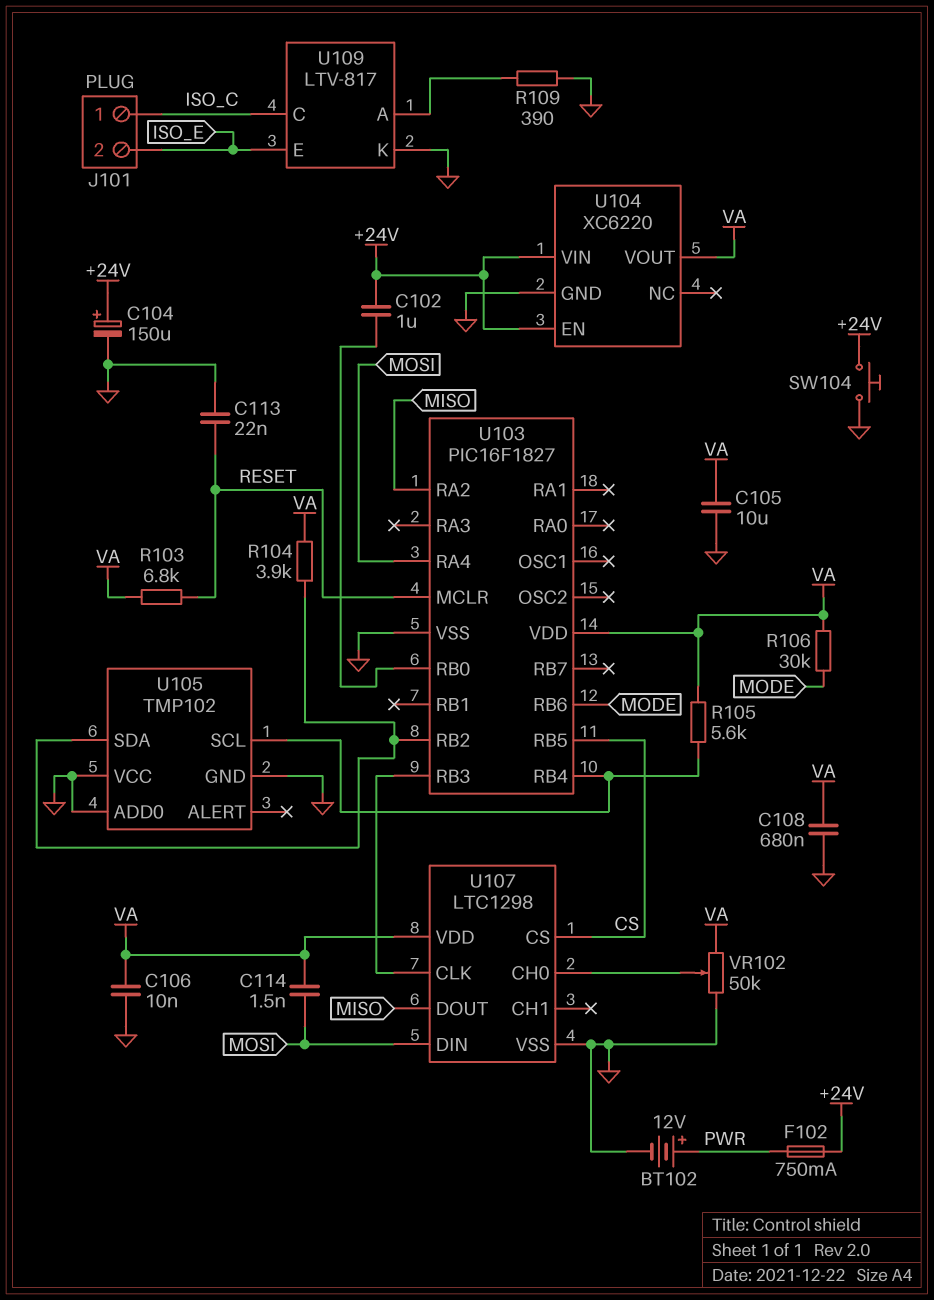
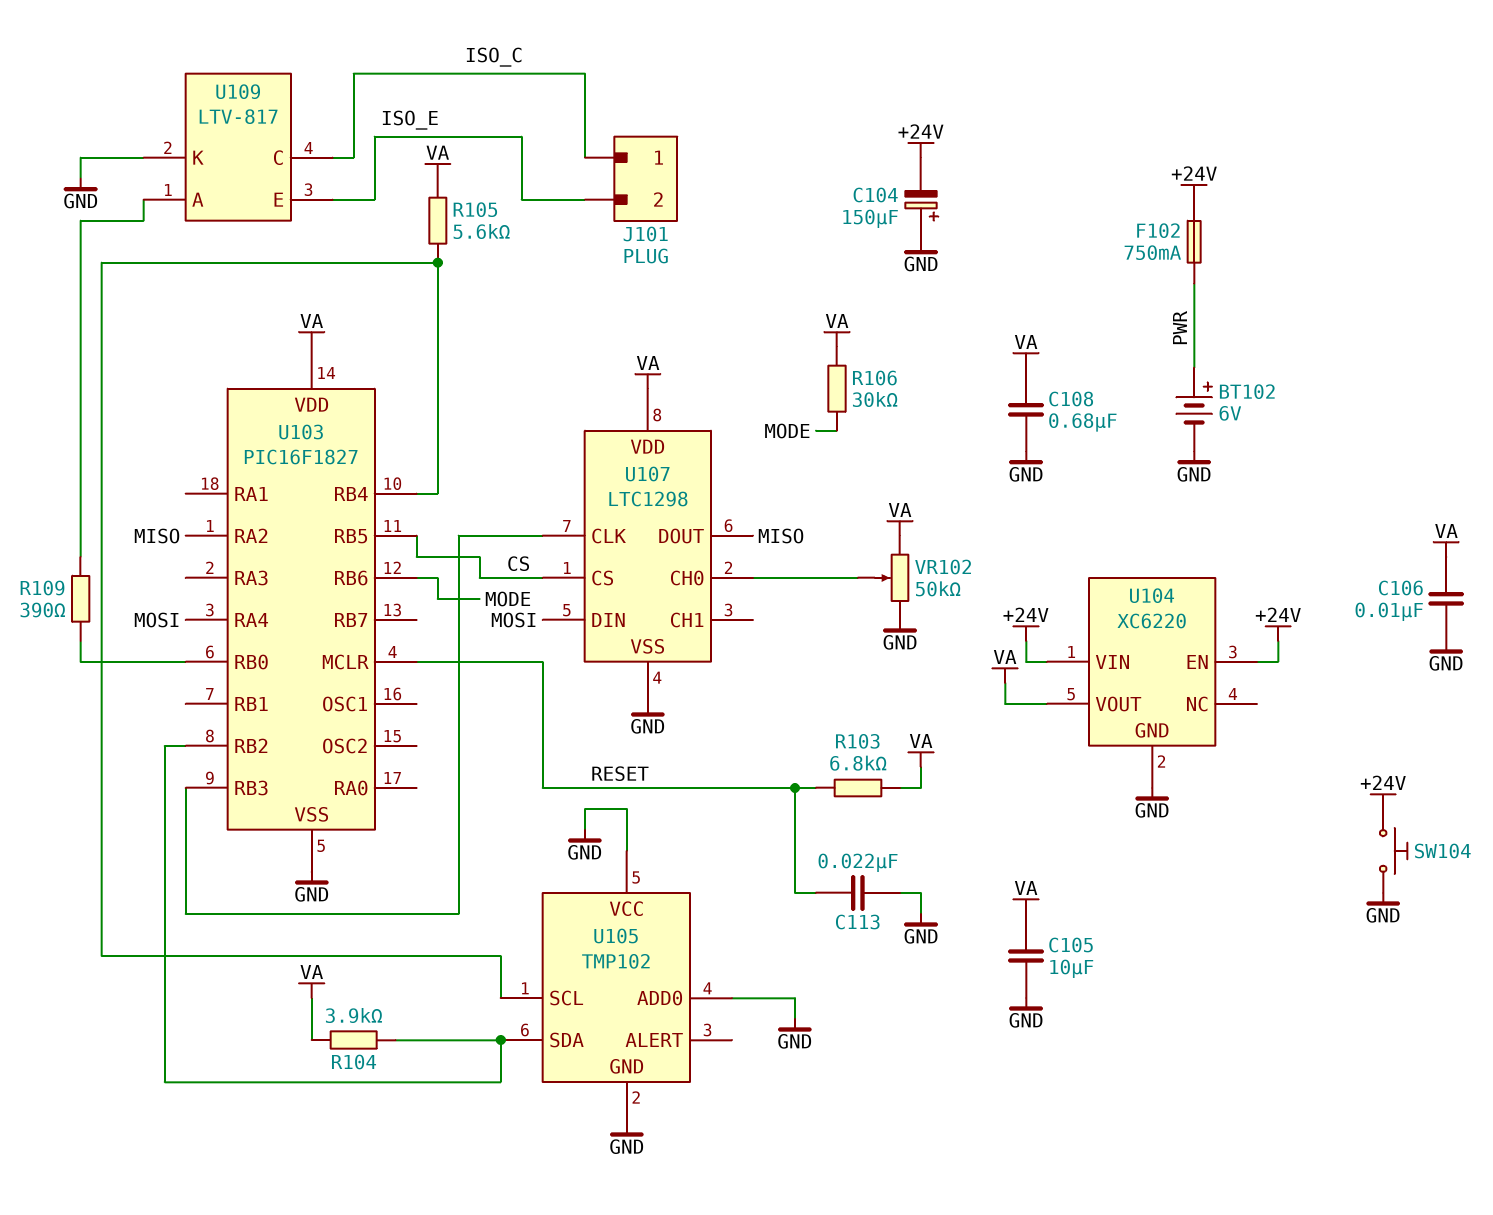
BT102: 12V (plus PWR, minus GND) -> 6V (plus PWR, minus GND)
C102: 1uF (+24V, U103/RB0) -> none
C104: 150uF (plus +24V, minus GND) -> 150uF (plus GND, minus +24V)
C114: 1.5nF (MOSI, VA) -> none
R109: 390 (GND, U109/A) -> 390 (U103/RB0, U109/A)

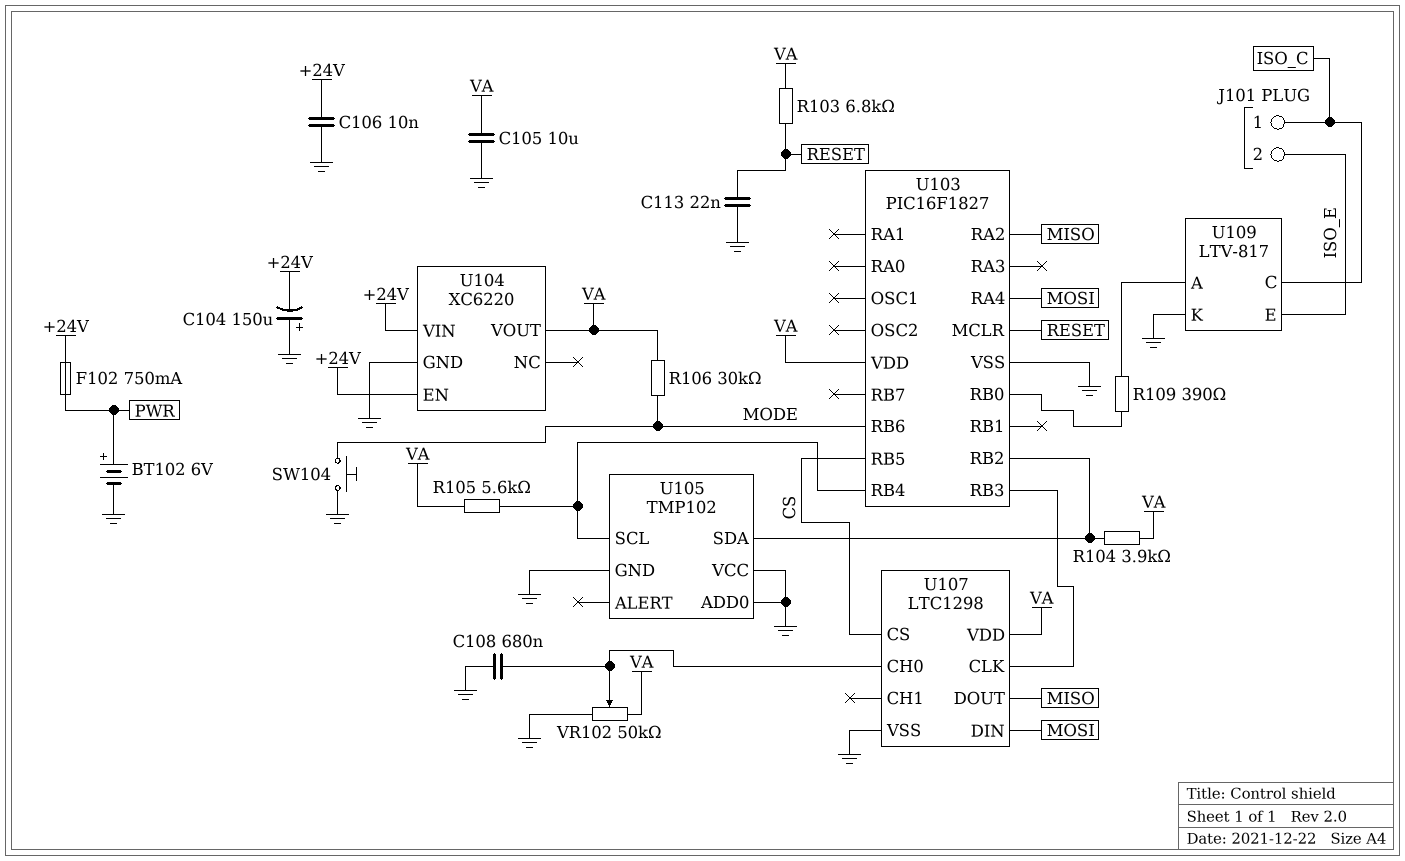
C106: 10nF (GND, VA) -> 10nF (+24V, GND)
C108: 680nF (GND, VA) -> 680nF (GND, U107/CH0)
SW104: button (+24V, GND) -> button (GND, MODE)

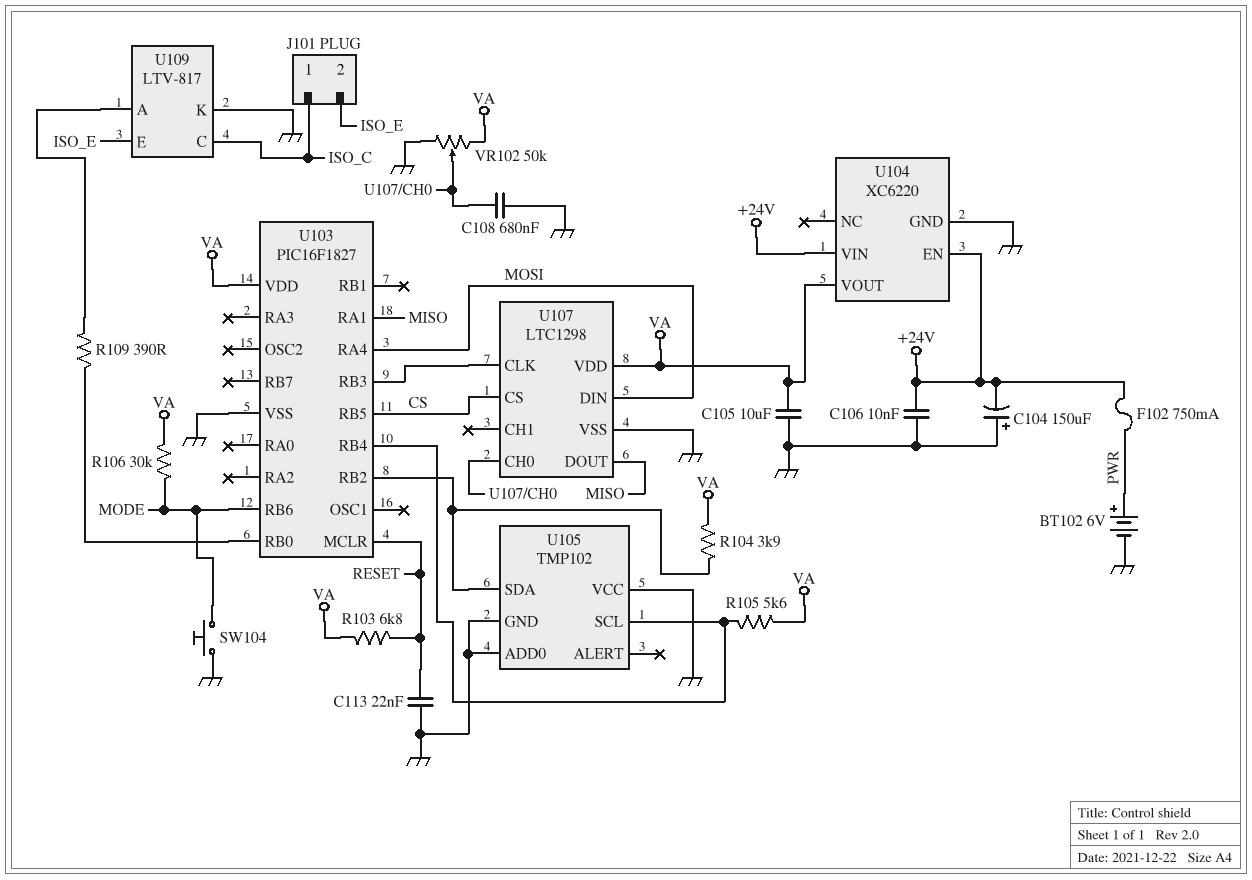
U103 pin RA1: none -> MISO
U103 pin RA2: MISO -> none

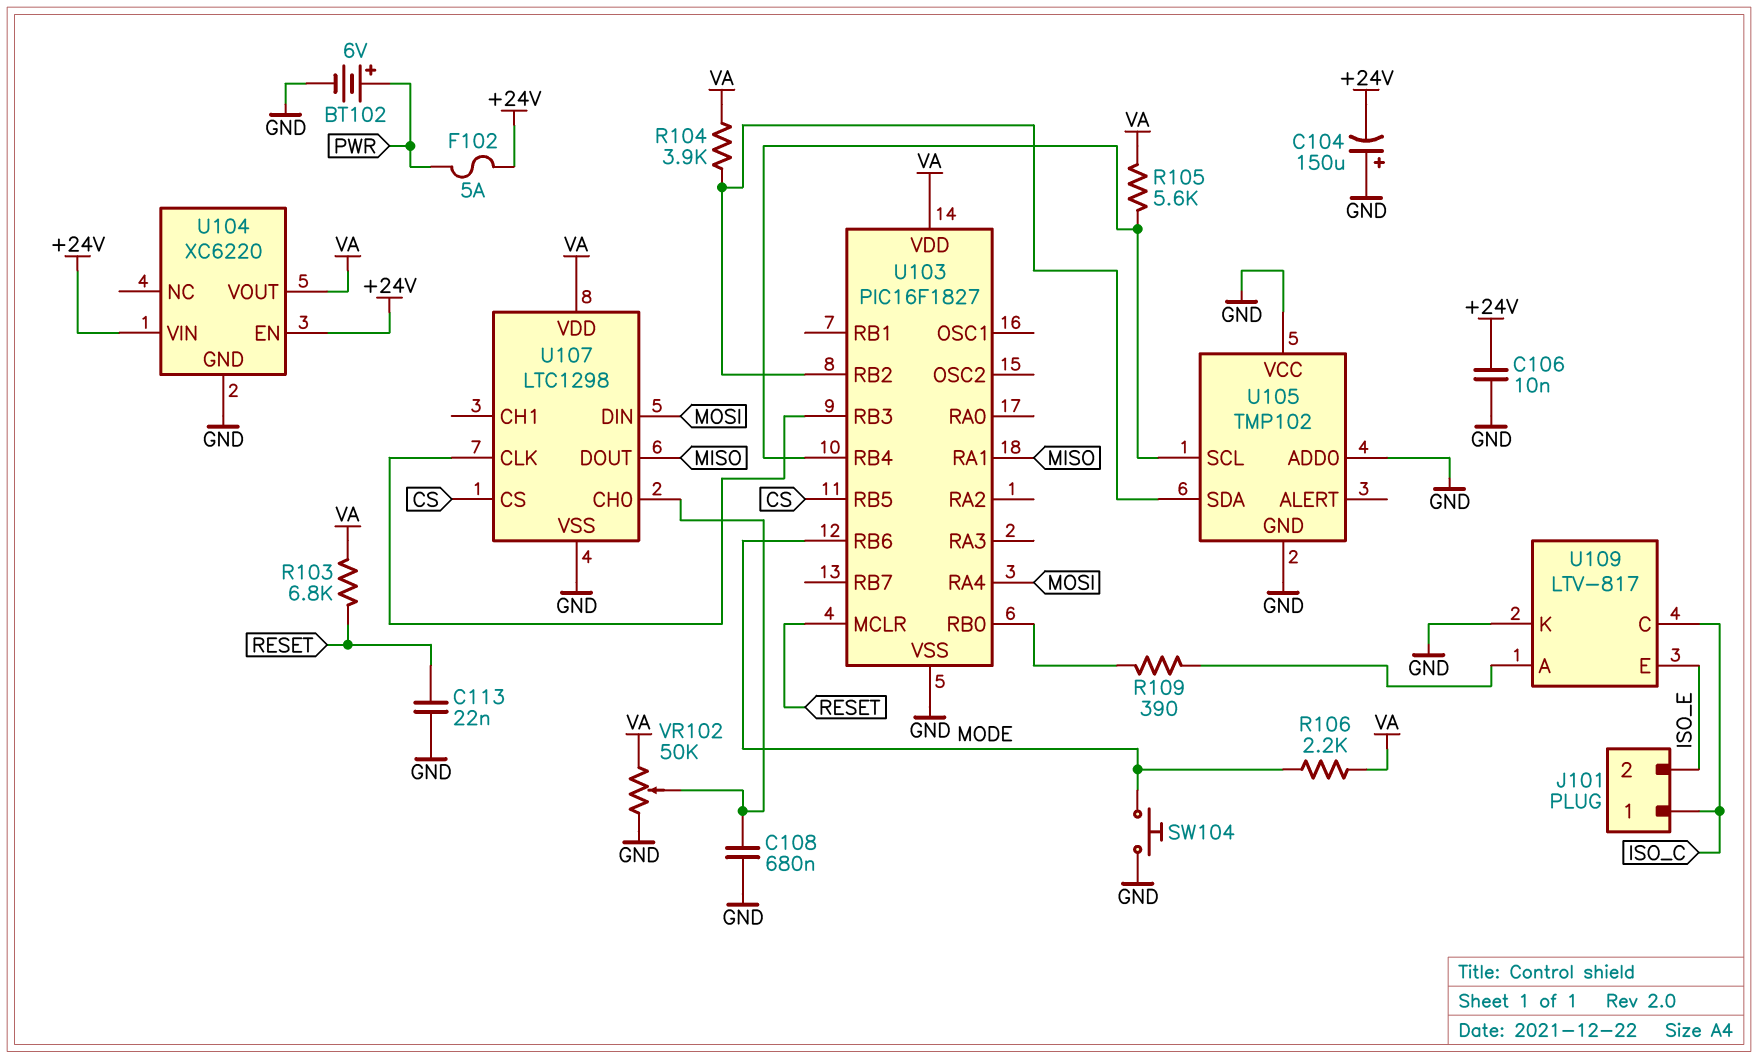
C105: 10uF (GND, VA) -> none
F102: 750mA (+24V, PWR) -> 5A (+24V, PWR)
R106: 30k (MODE, VA) -> 2.2k (MODE, VA)

